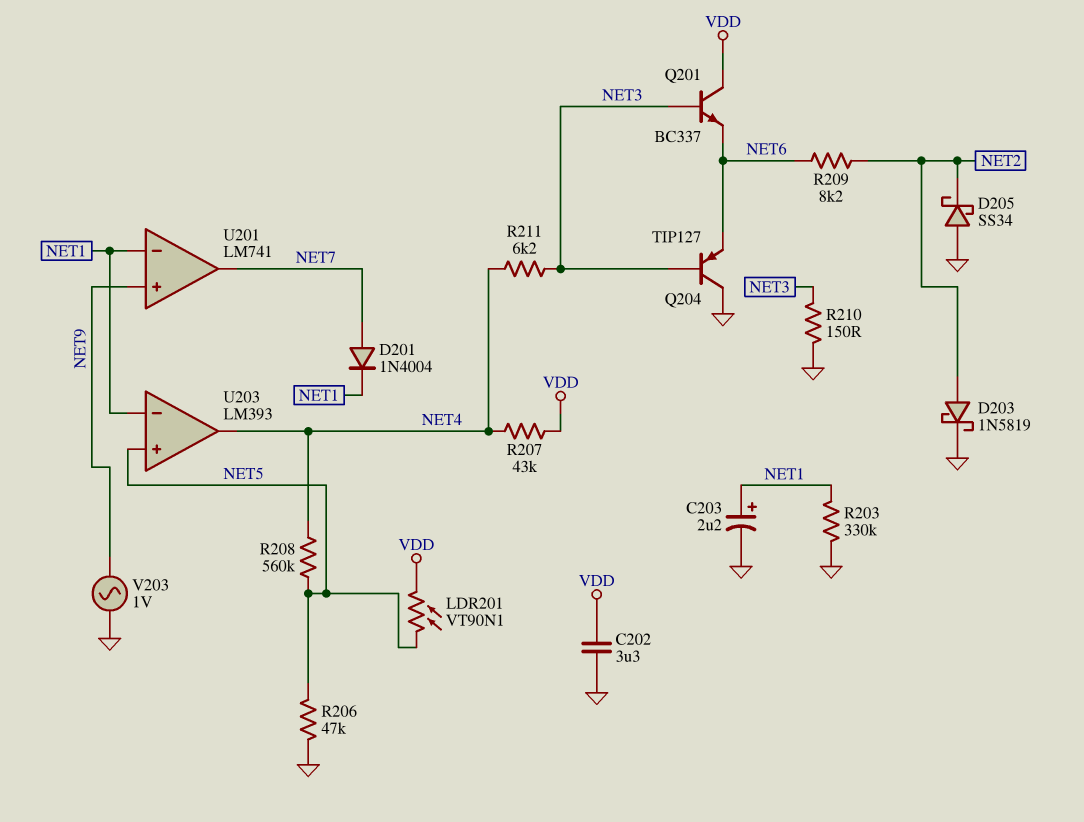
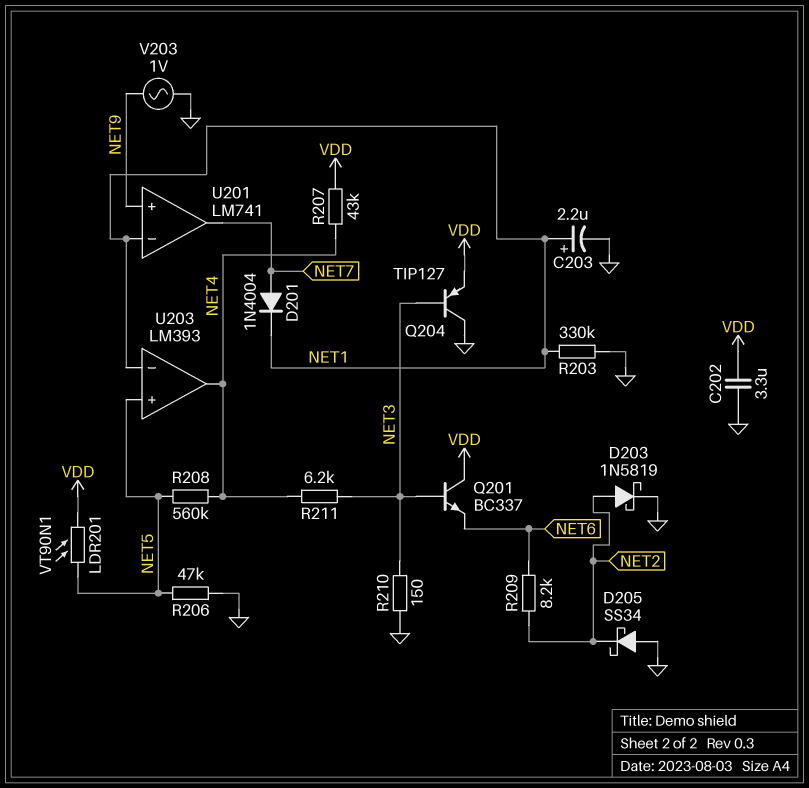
Q204: PNP TIP127 (B NET3, C GND, E NET6) -> PNP TIP127 (B NET3, C GND, E VDD)

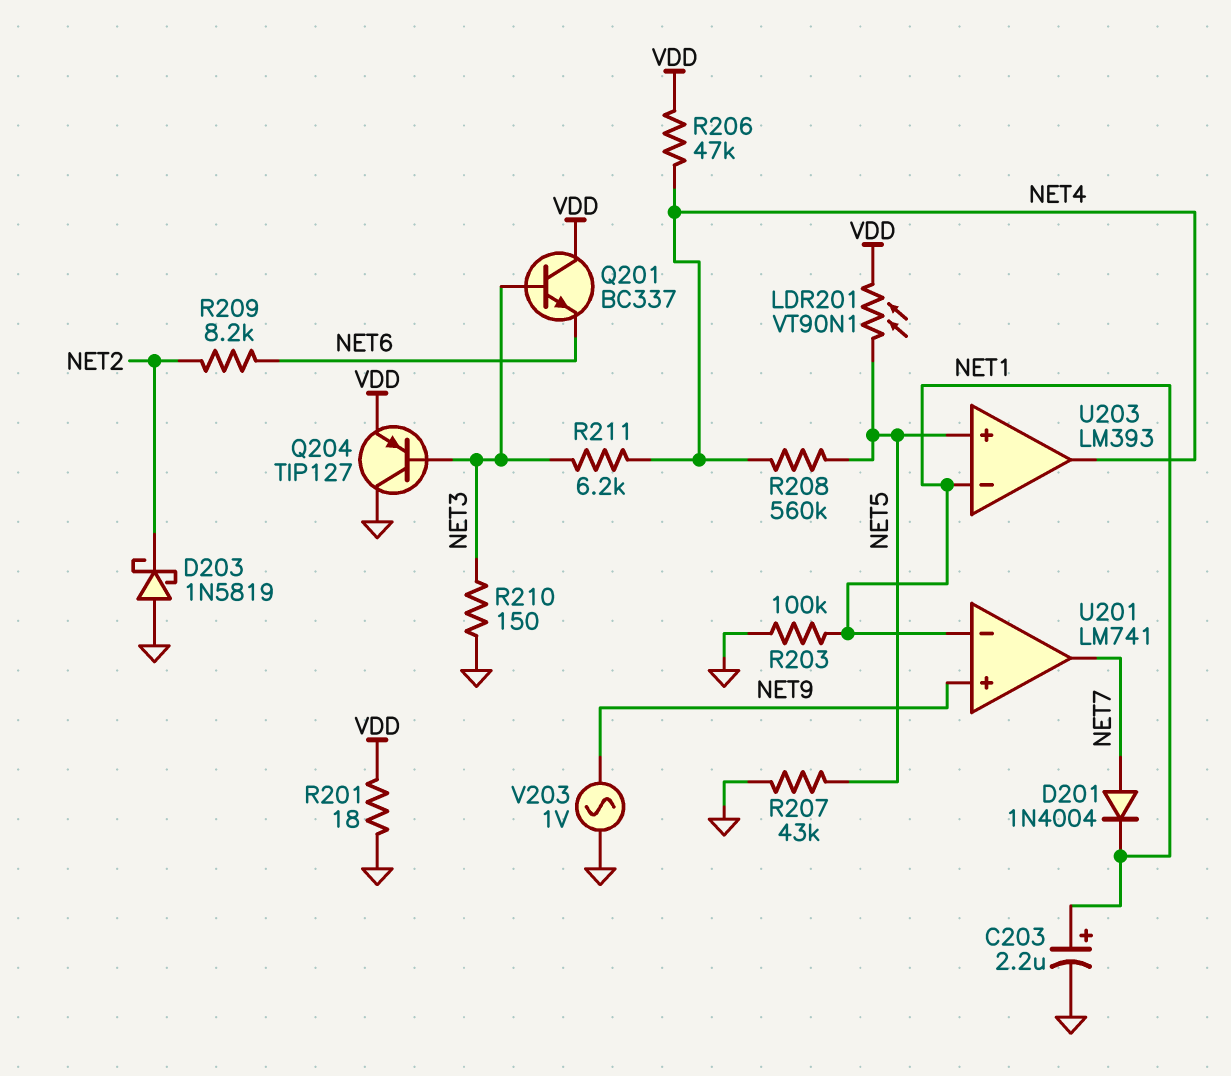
C202: 3.3uF (GND, VDD) -> none
D203: schottky 1N5819 (A NET2, K GND) -> schottky 1N5819 (A GND, K NET2)
D205: schottky SS34 (A GND, K NET2) -> none
R201: none -> 18 (GND, VDD)
R203: 330k (GND, NET1) -> 100k (GND, NET1)
R206: 47k (GND, NET5) -> 47k (NET4, VDD)
R207: 43k (NET4, VDD) -> 43k (GND, NET5)

